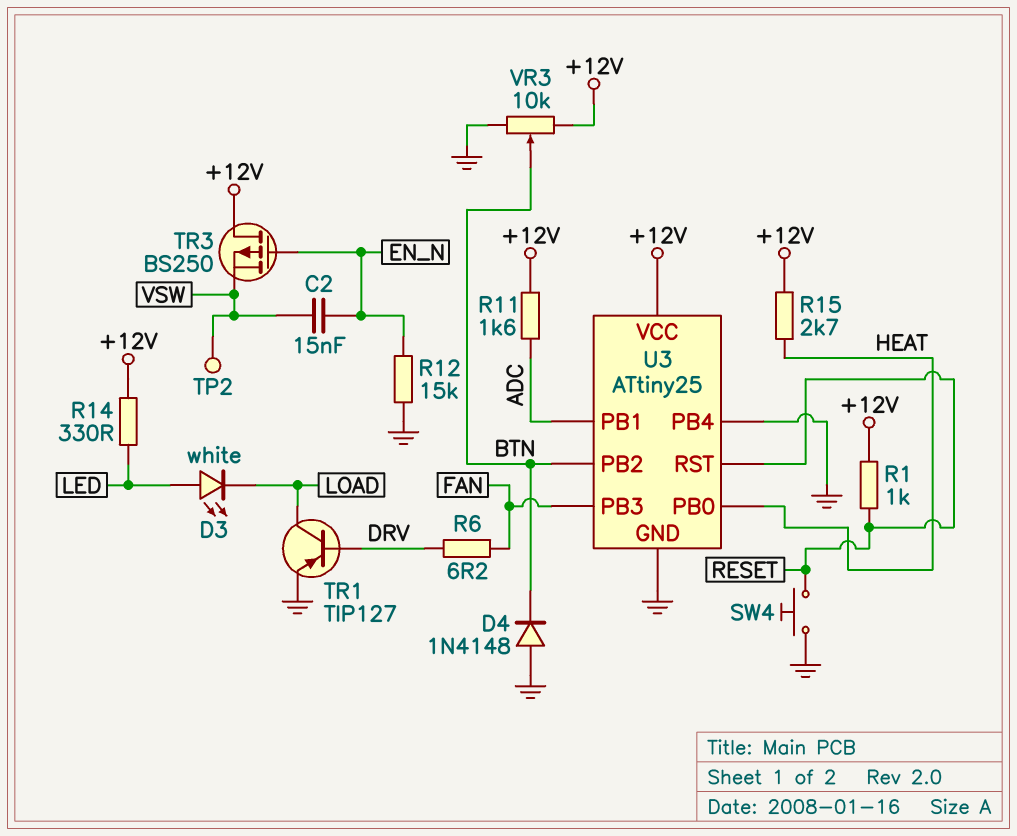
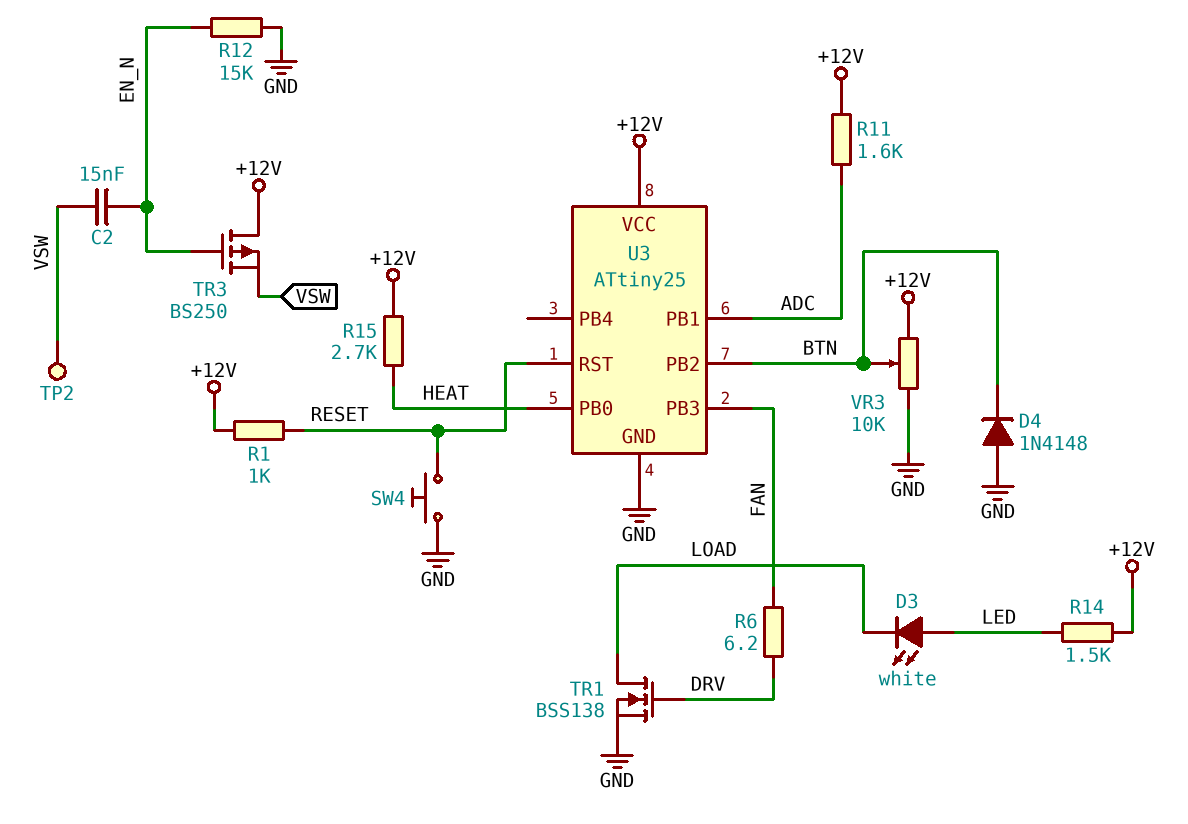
R14: 330 (+12V, LED) -> 1.5k (+12V, LED)
TR1: PNP TIP127 (B DRV, C LOAD, E GND) -> NMOS BSS138 (G DRV, D LOAD, S GND)
U3 pin PB4: GND -> none

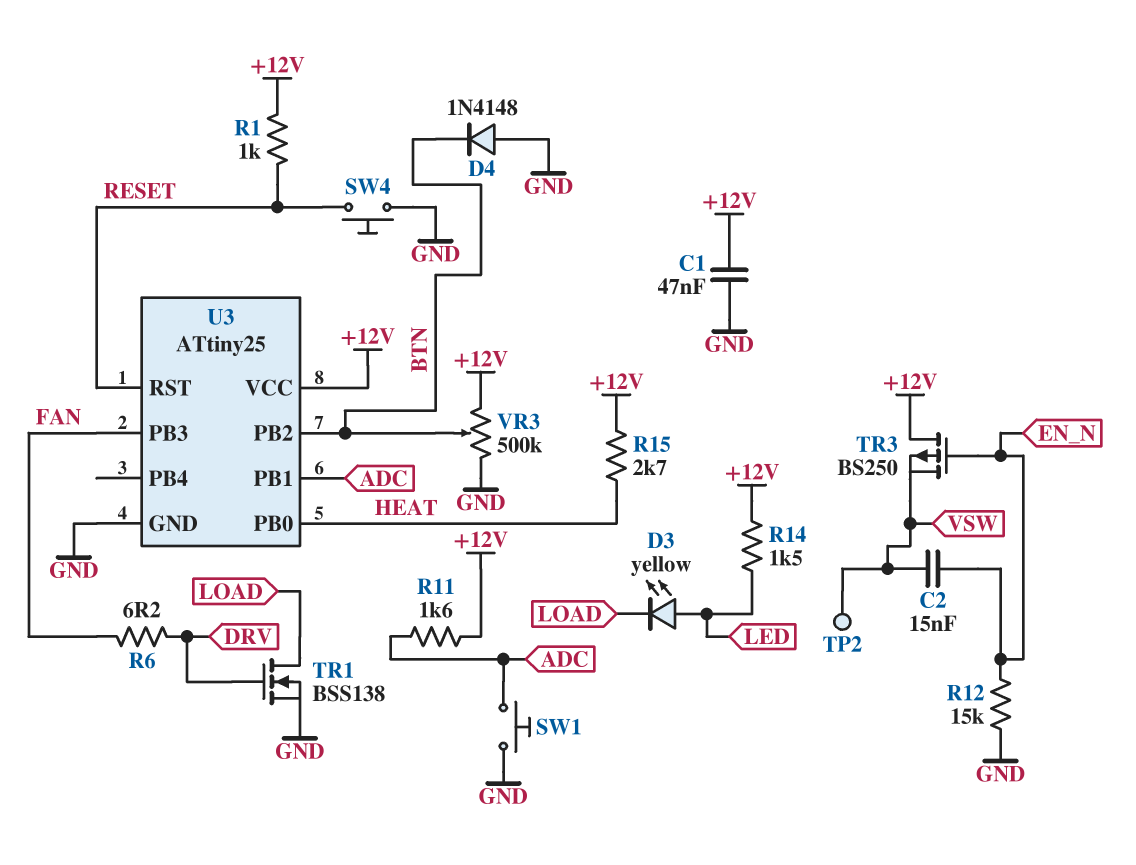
C1: none -> 47nF (+12V, GND)
D3: LED white (A LED, K LOAD) -> LED yellow (A LED, K LOAD)
SW1: none -> button (ADC, GND)
VR3: 10k (+12V, GND, wiper BTN) -> 500k (+12V, GND, wiper BTN)

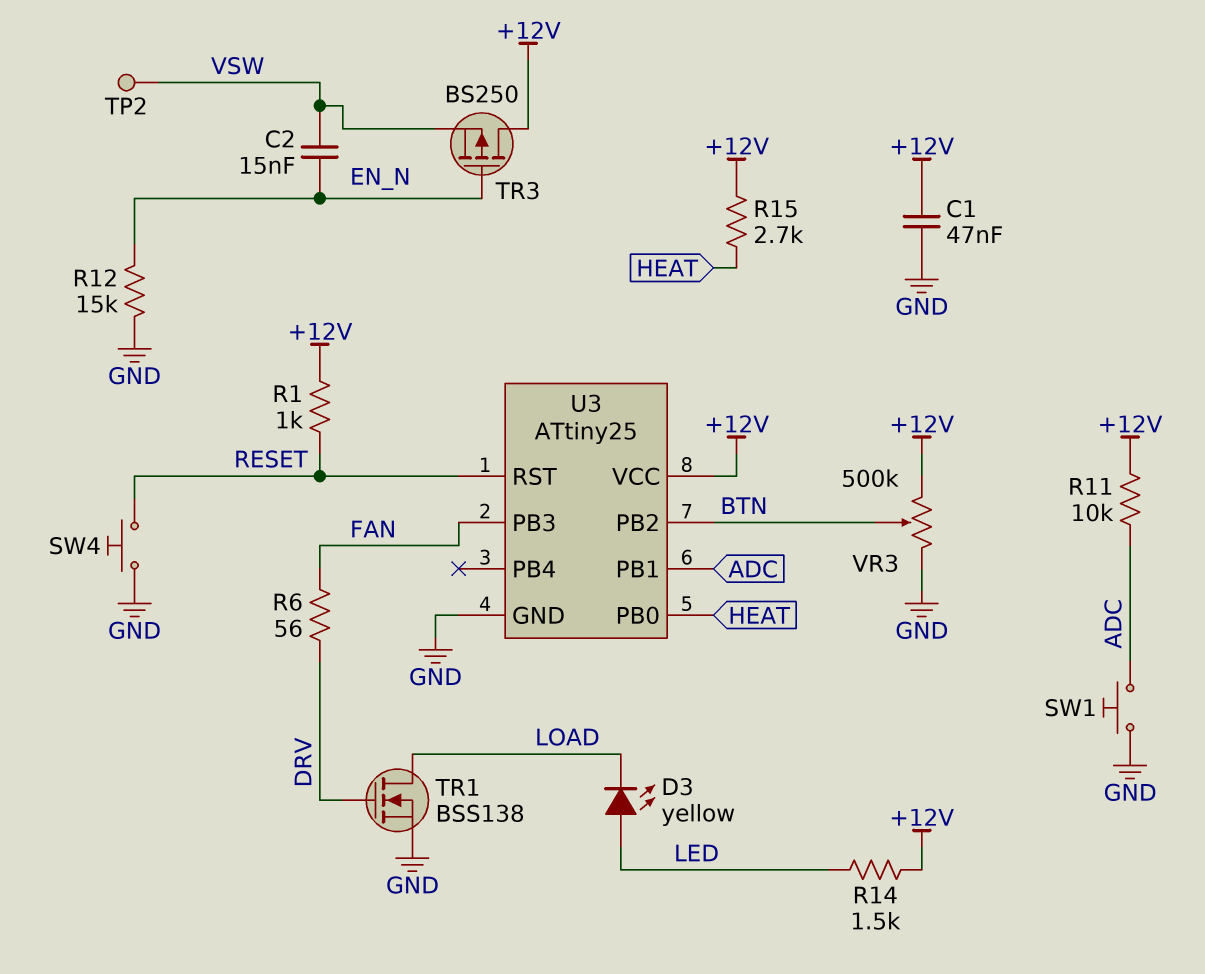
D4: diode 1N4148 (A GND, K BTN) -> none
R6: 6.2 (DRV, FAN) -> 56 (DRV, FAN)
R11: 1.6k (+12V, ADC) -> 10k (+12V, ADC)

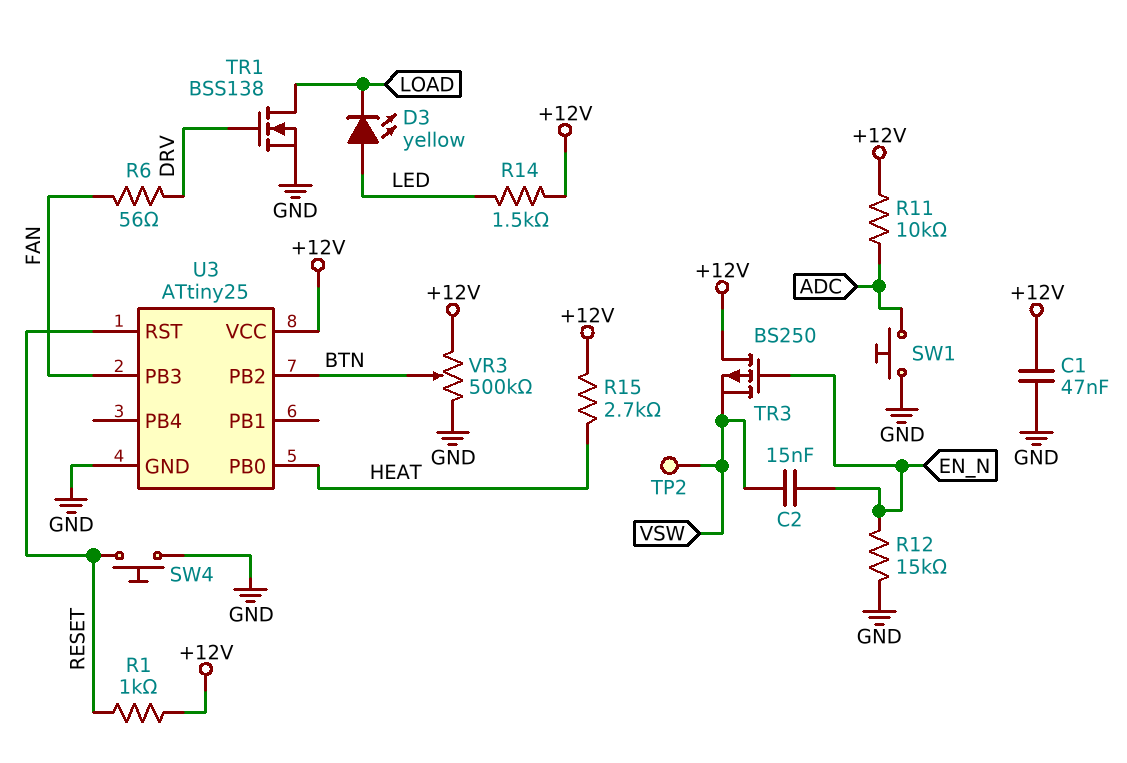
U3 pin PB1: ADC -> none

